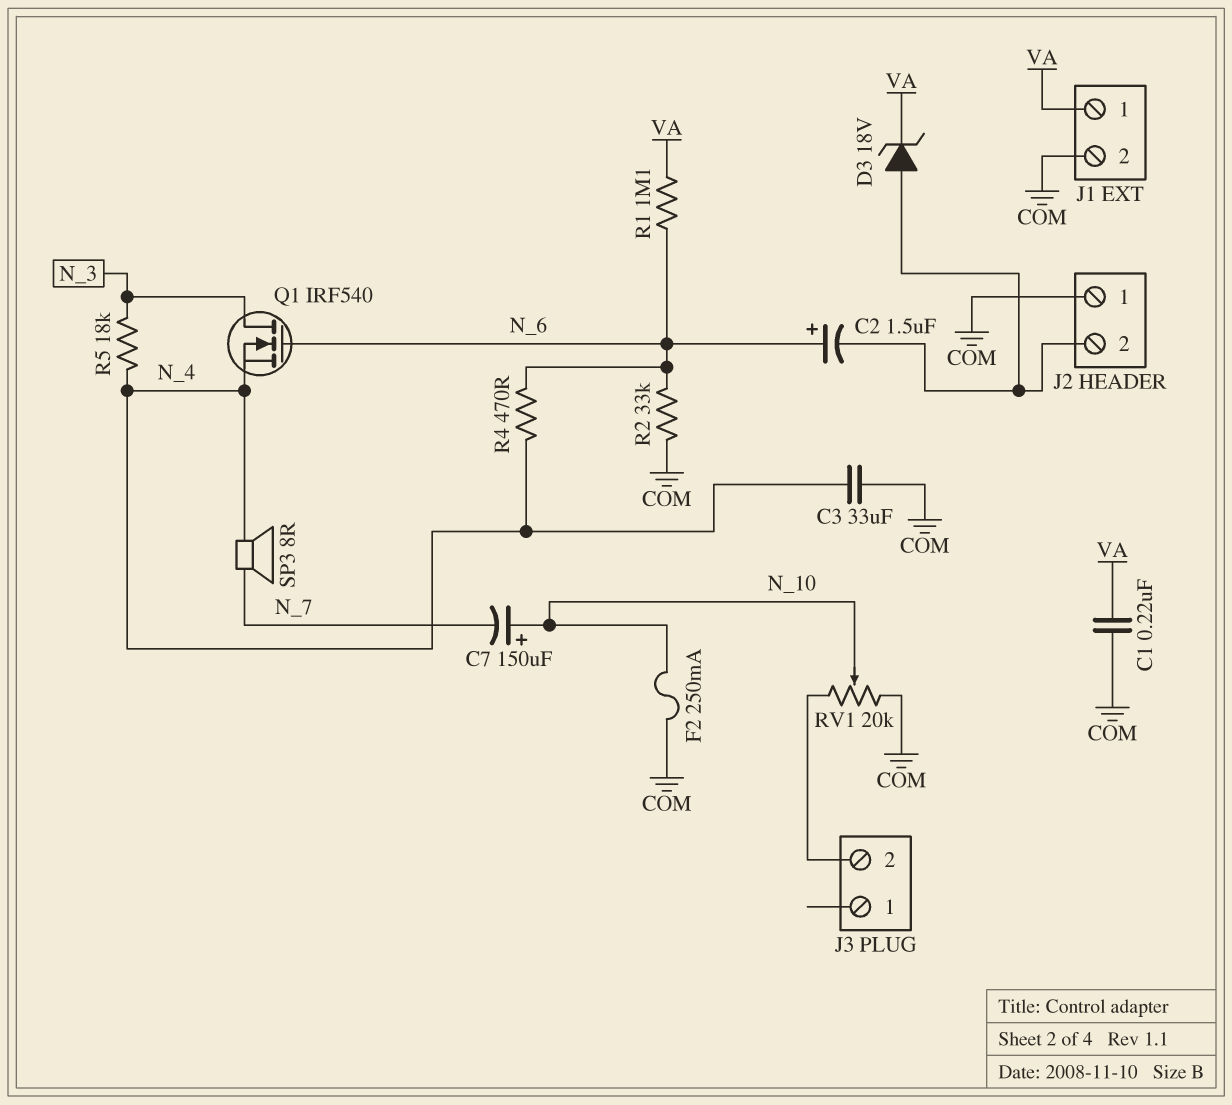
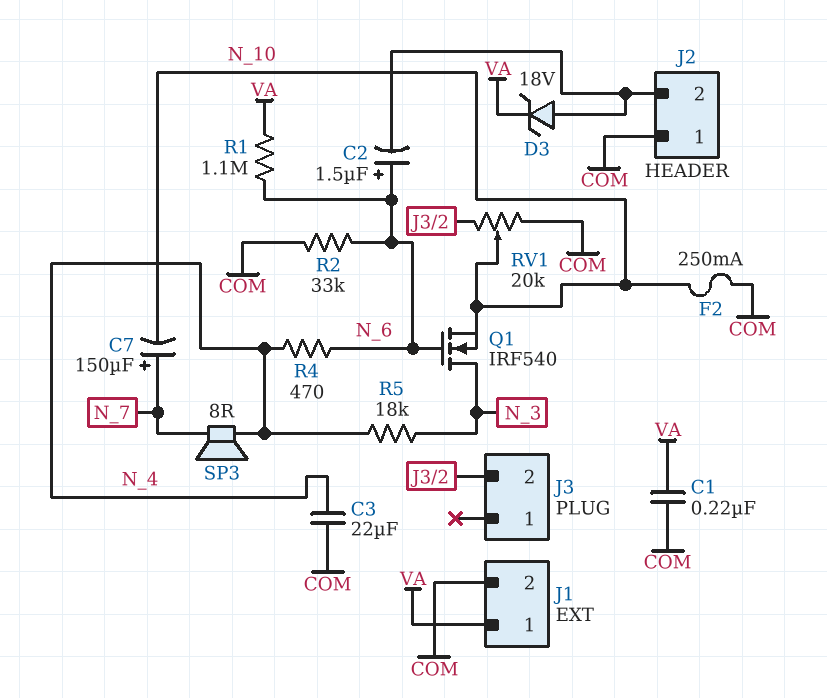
C3: 33uF (COM, N_4) -> 22uF (COM, N_4)
C7: 150uF (plus N_10, minus N_7) -> 150uF (plus N_7, minus N_10)
Q1: NMOS IRF540 (G N_6, D N_3, S N_4) -> NMOS IRF540 (G N_6, D N_3, S N_10)

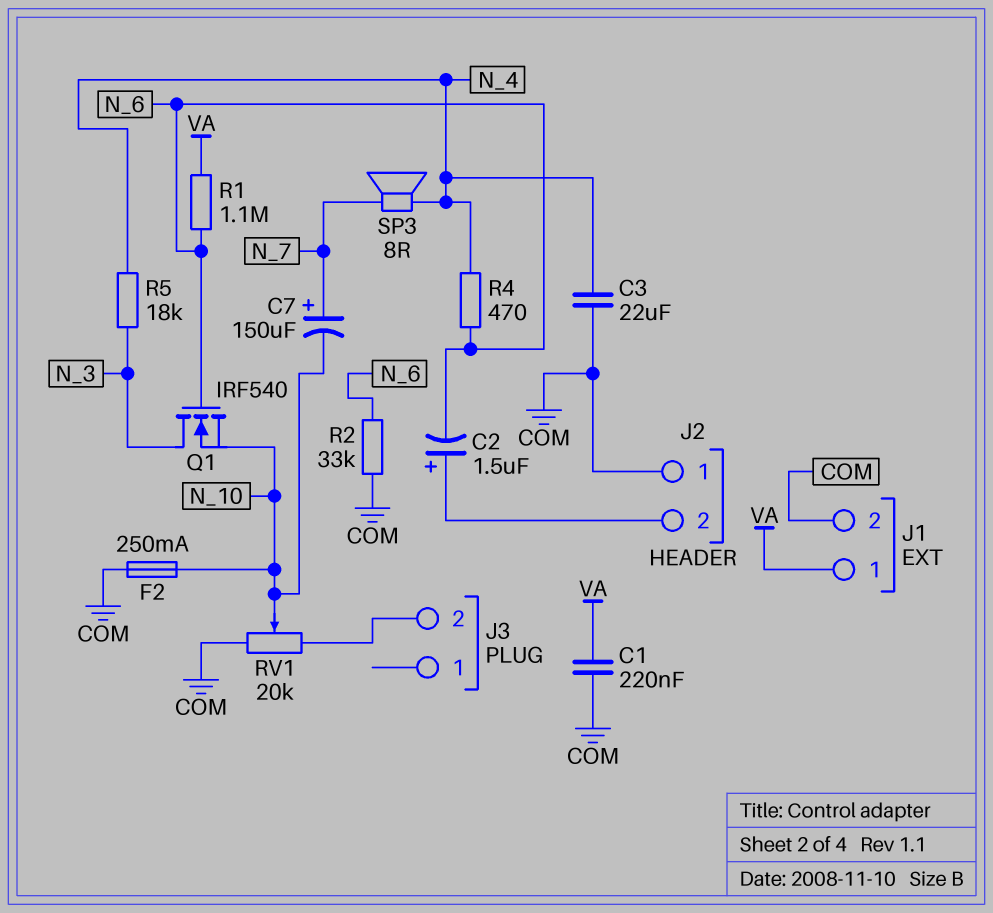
C2: 1.5uF (plus N_6, minus J2/2) -> 1.5uF (plus J2/2, minus N_6)
D3: zener 18V (A J2/2, K VA) -> none

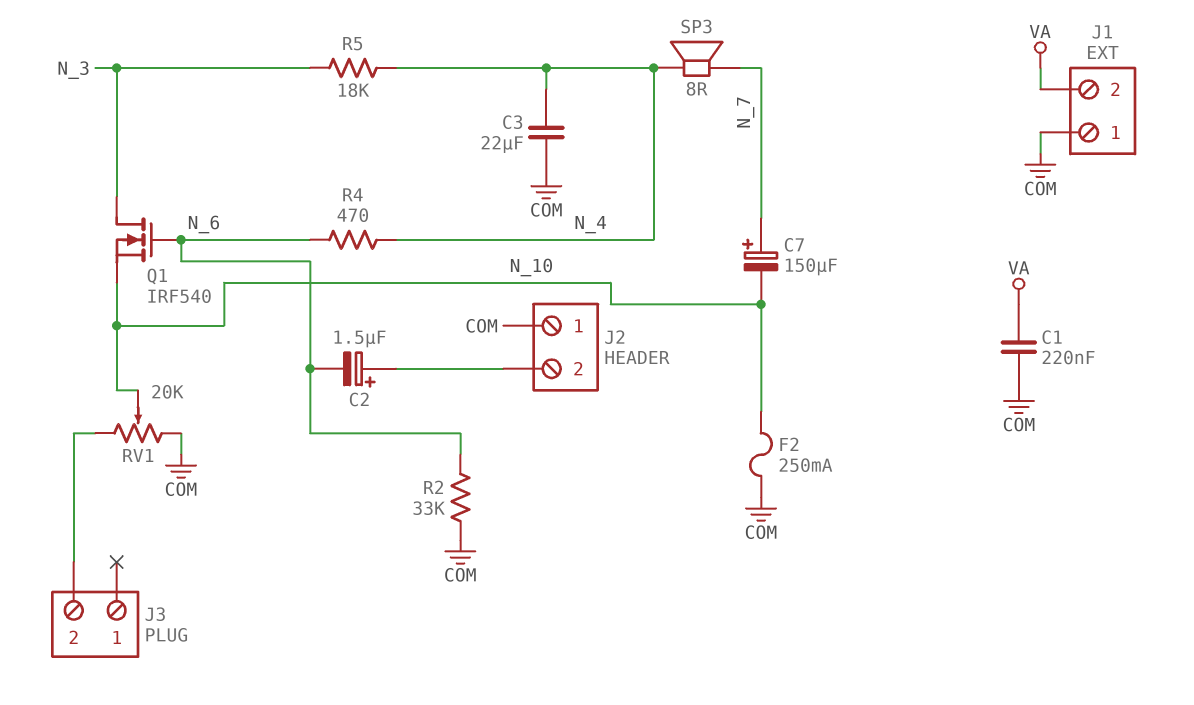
J1 pin 1: VA -> COM
J1 pin 2: COM -> VA
R1: 1.1M (N_6, VA) -> none

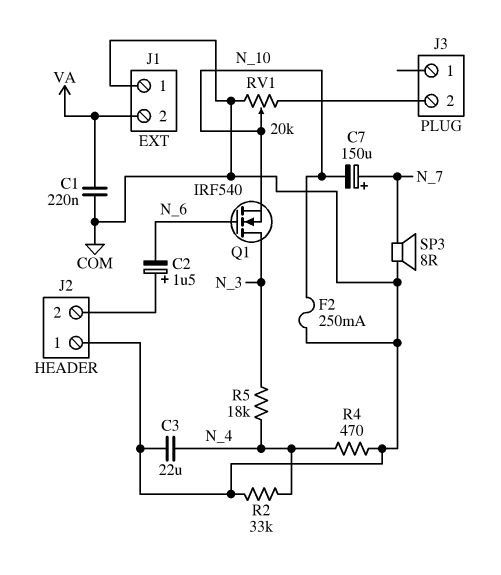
R2: 33k (COM, N_6) -> 33k (COM, N_4)
R4: 470 (N_4, N_6) -> 470 (COM, N_4)
SP3: speaker 8R (N_4, N_7) -> speaker 8R (COM, N_7)

